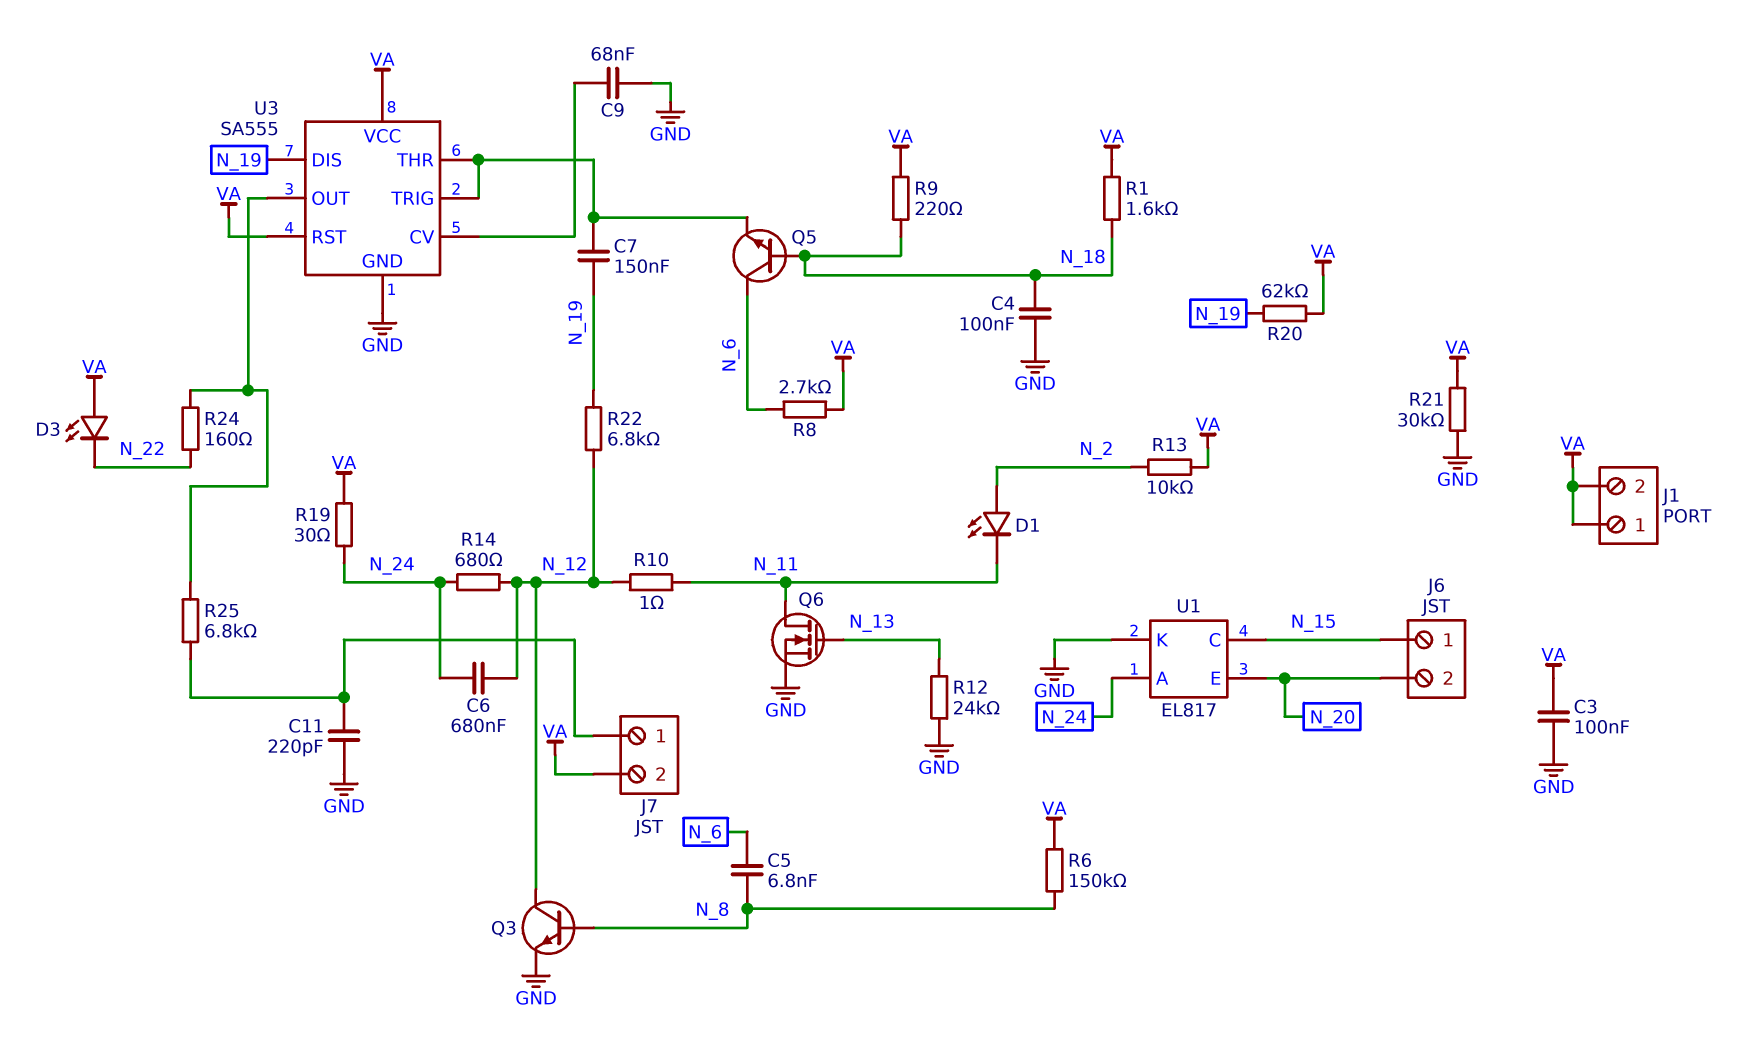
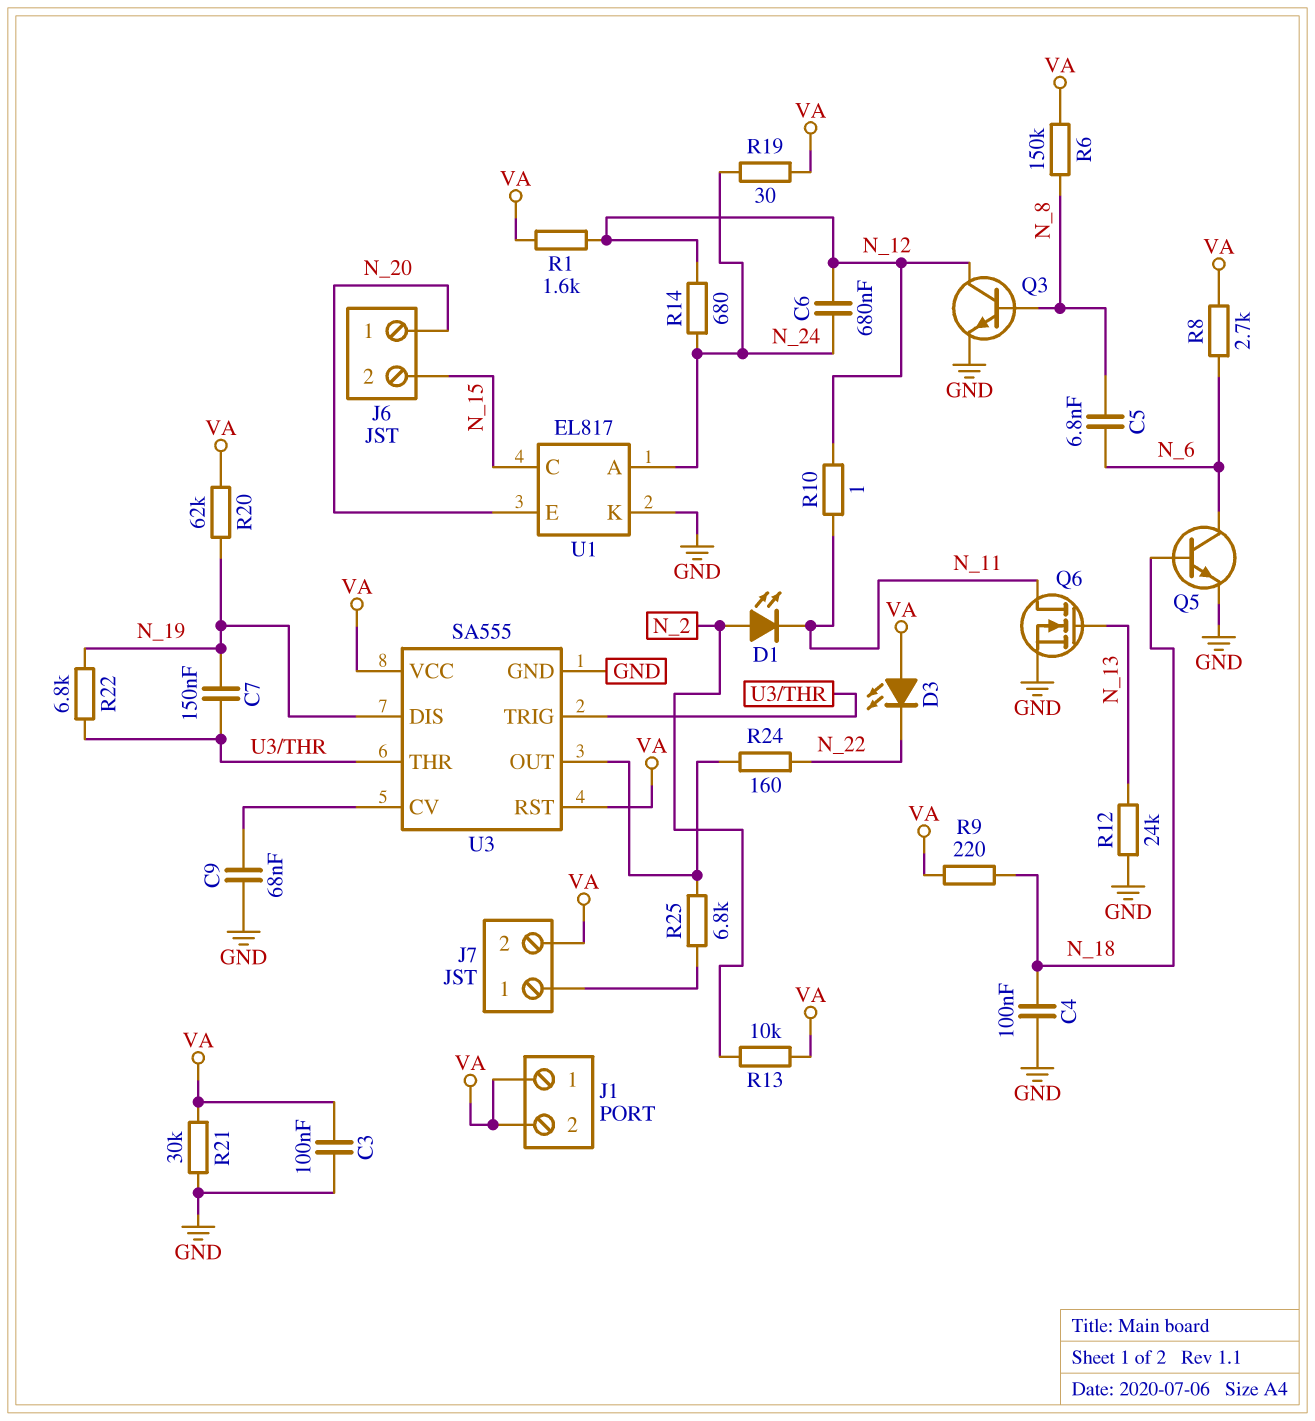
C11: 220pF (GND, J7/1) -> none
J6 pin 1: N_15 -> N_20
J6 pin 2: N_20 -> N_15
Q5: NPN (B N_18, C N_6, E U3/THR) -> NPN (B N_18, C N_6, E GND)
R1: 1.6k (N_18, VA) -> 1.6k (N_12, VA)
R22: 6.8k (N_12, N_19) -> 6.8k (N_19, U3/THR)

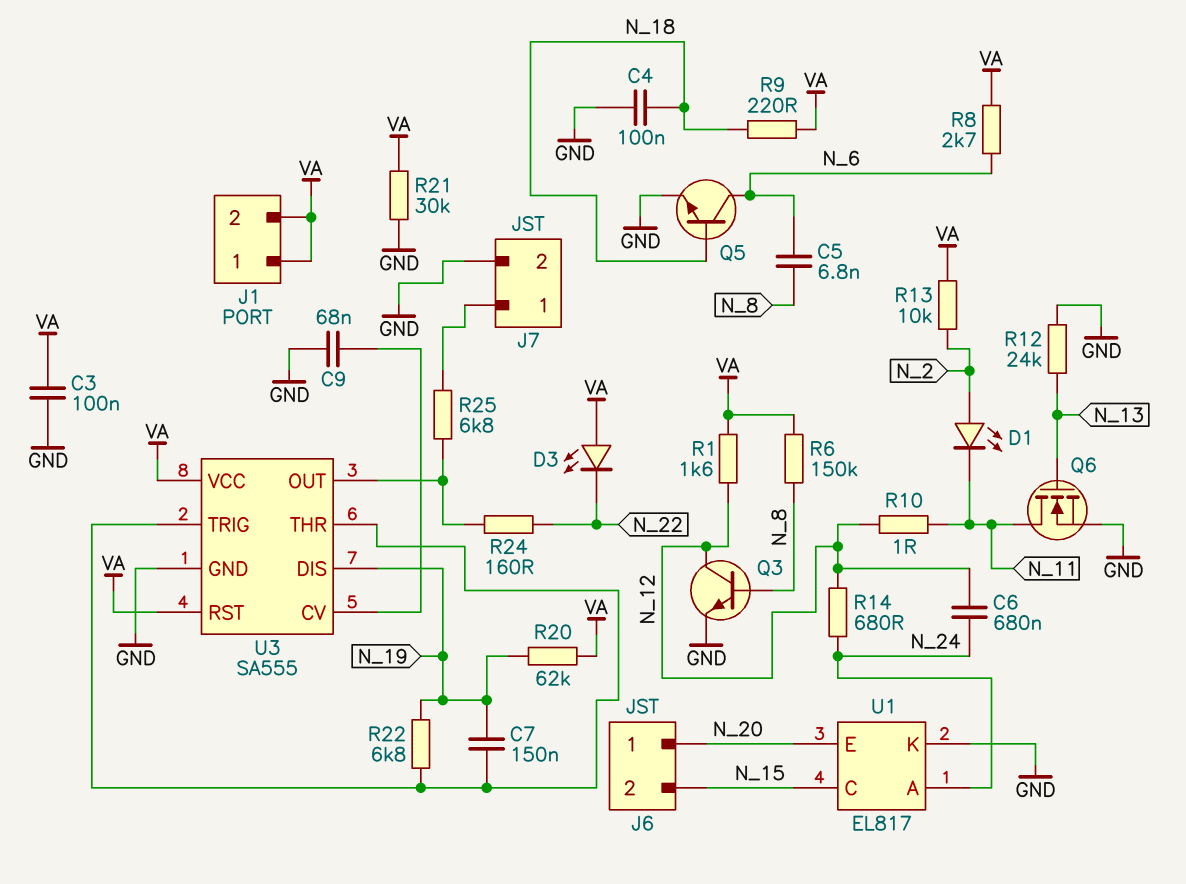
J7 pin 2: VA -> GND
R19: 30 (N_24, VA) -> none

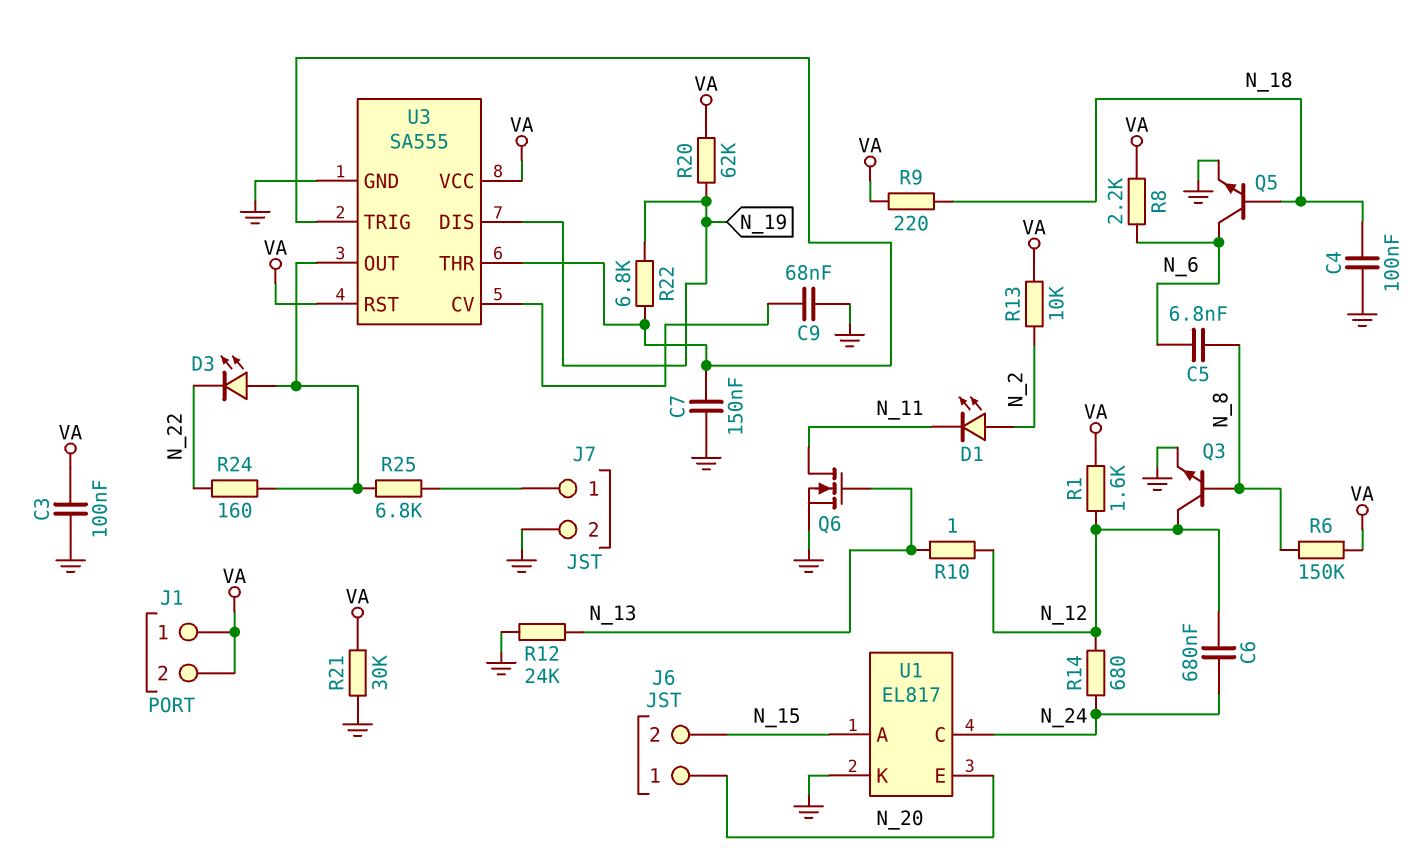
C7: 150nF (N_19, U3/THR) -> 150nF (GND, U3/THR)
D3: LED (A VA, K N_22) -> LED (A U3/OUT, K N_22)
R8: 2.7k (N_6, VA) -> 2.2k (N_6, VA)
R10: 1 (N_11, N_12) -> 1 (N_12, N_13)
U1 pin A: N_24 -> N_15
U1 pin C: N_15 -> N_24

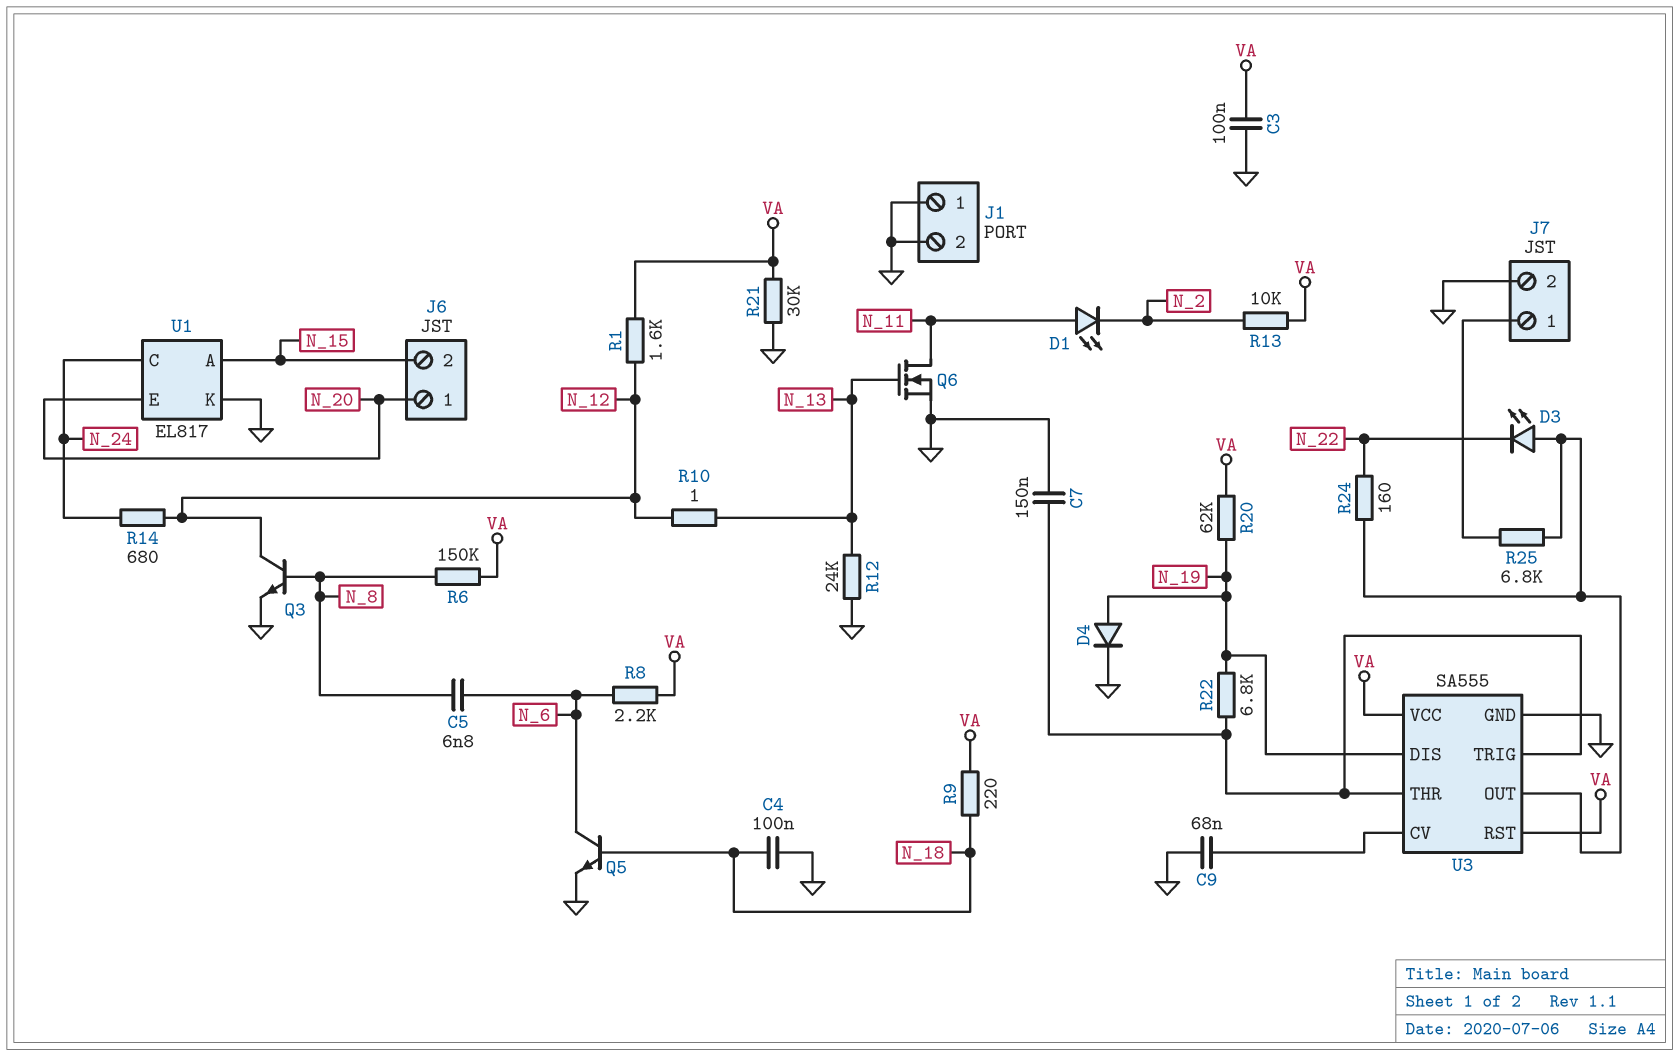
C6: 680nF (N_12, N_24) -> none
D1: LED (A N_2, K N_11) -> LED (A N_11, K N_2)
D4: none -> diode (A N_19, K GND)
J1 pin 1: VA -> GND
J1 pin 2: VA -> GND

